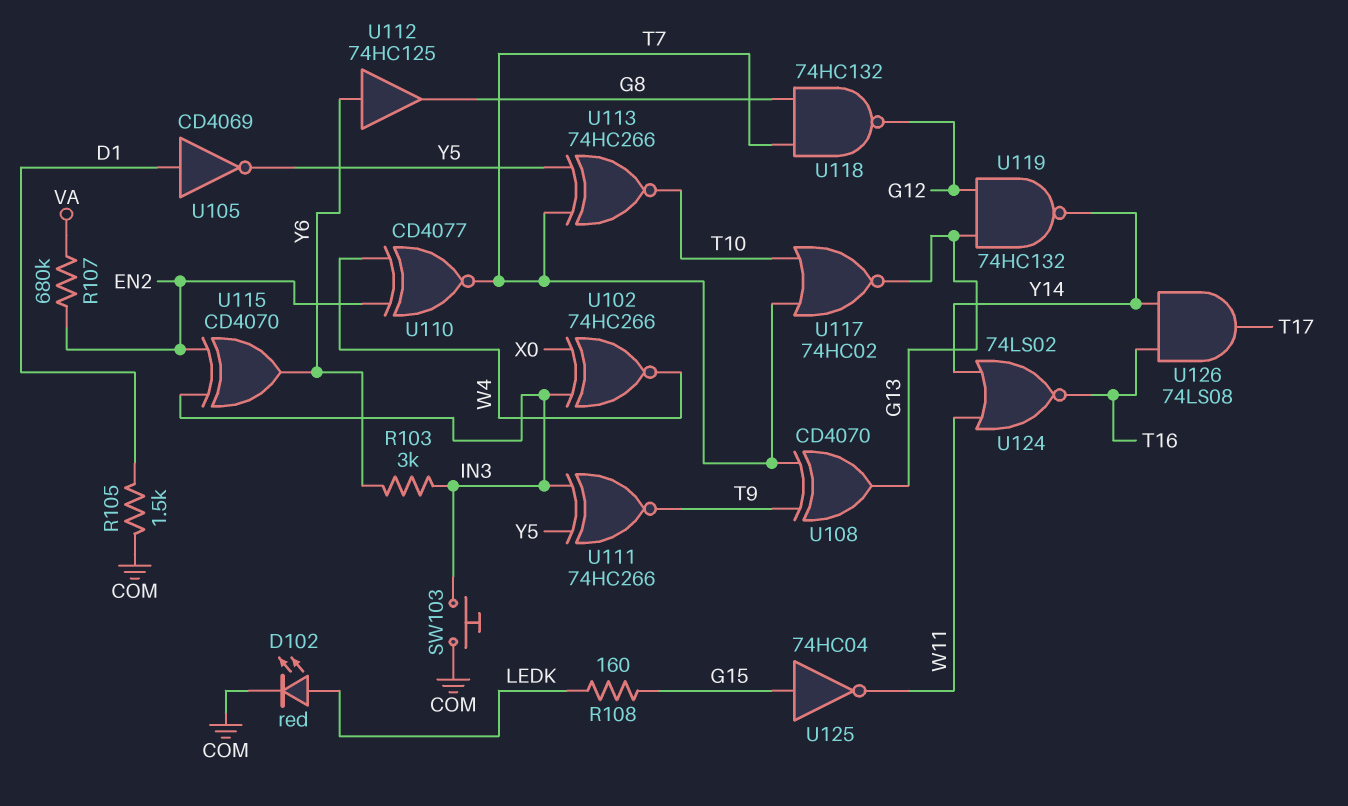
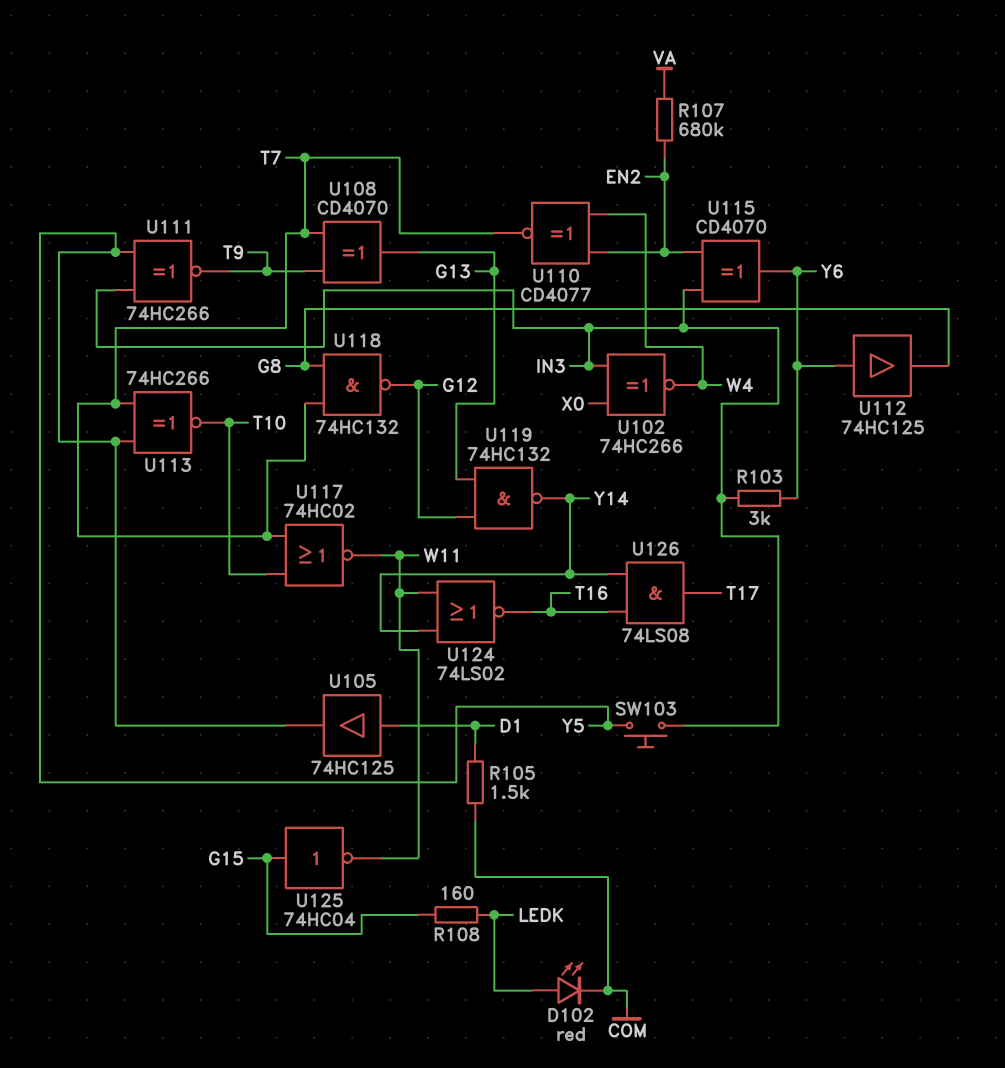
SW103: button (COM, IN3) -> button (IN3, Y5)
U105: NOT CD4069 (in D1, out Y5) -> buffer 74HC125 (in D1, out Y5)
U117: NOR 74HC02 (in T7, in T10, out G13) -> NOR 74HC02 (in T7, in T10, out W11)

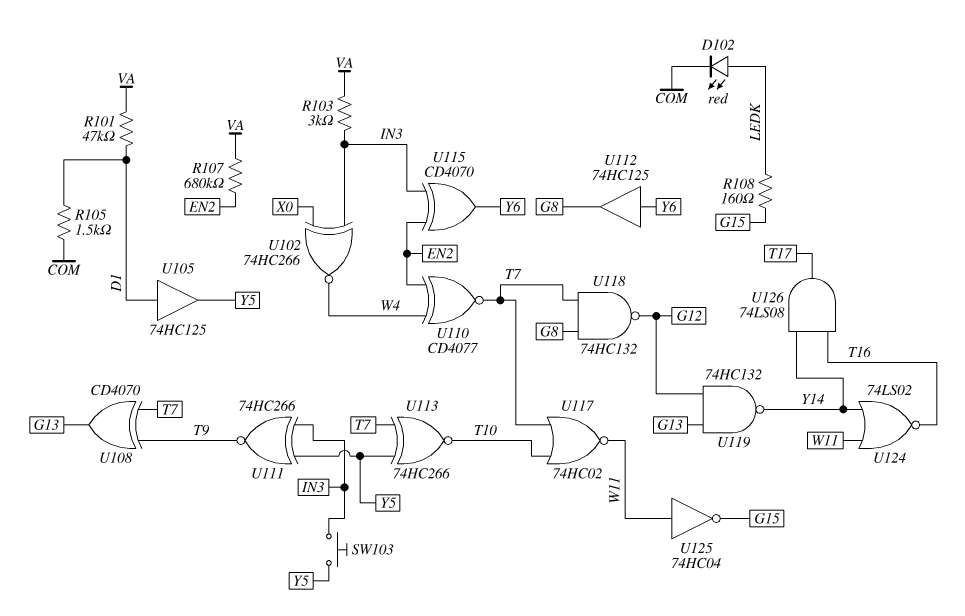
R101: none -> 47k (D1, VA)
R103: 3k (IN3, Y6) -> 3k (IN3, VA)
U125: NOT 74HC04 (in G15, out W11) -> NOT 74HC04 (in W11, out G15)

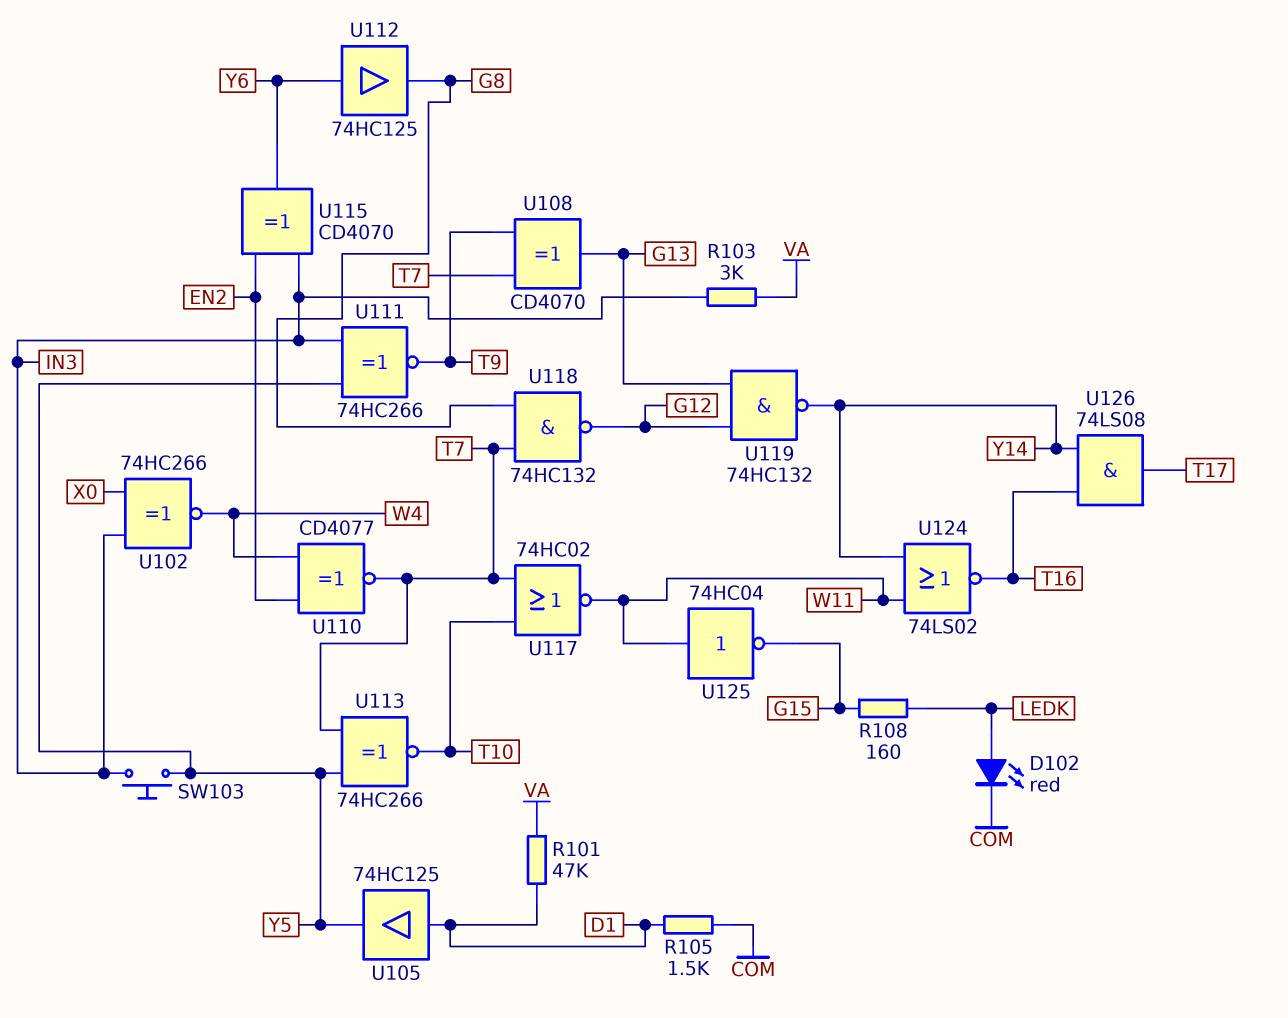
R107: 680k (EN2, VA) -> none

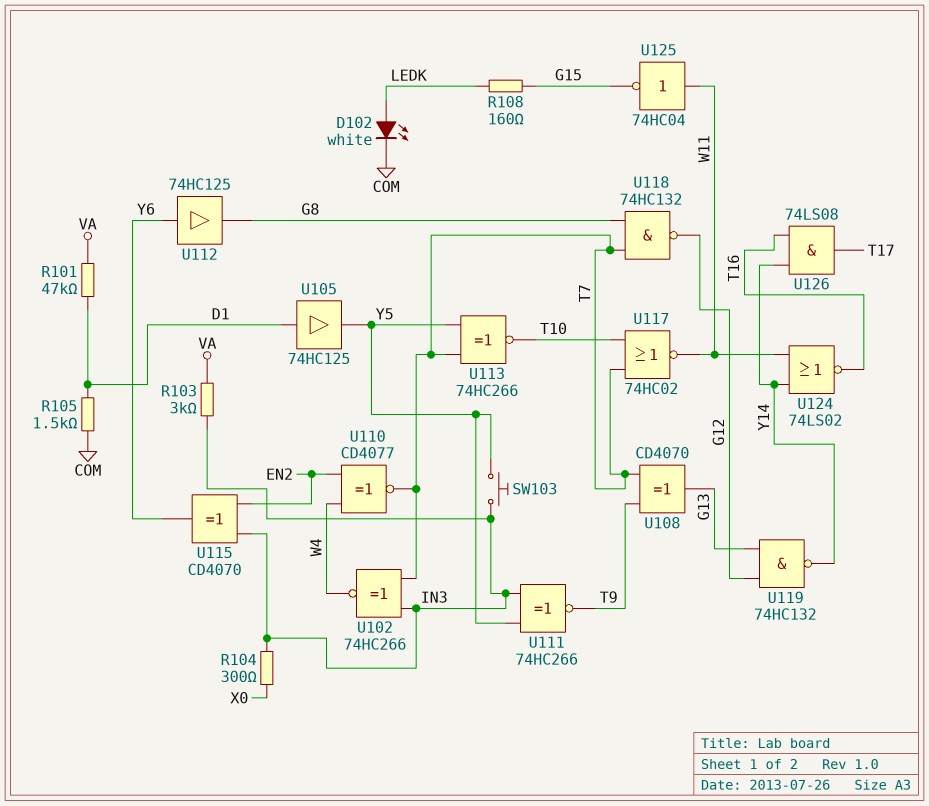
D102: LED red (A LEDK, K COM) -> LED white (A LEDK, K COM)
R104: none -> 300 (IN3, X0)
U102: XNOR 74HC266 (in IN3, in X0, out W4) -> XNOR 74HC266 (in IN3, in T7, out W4)

